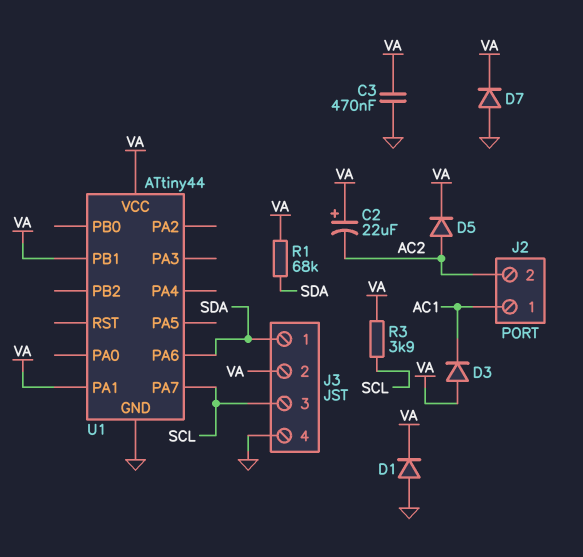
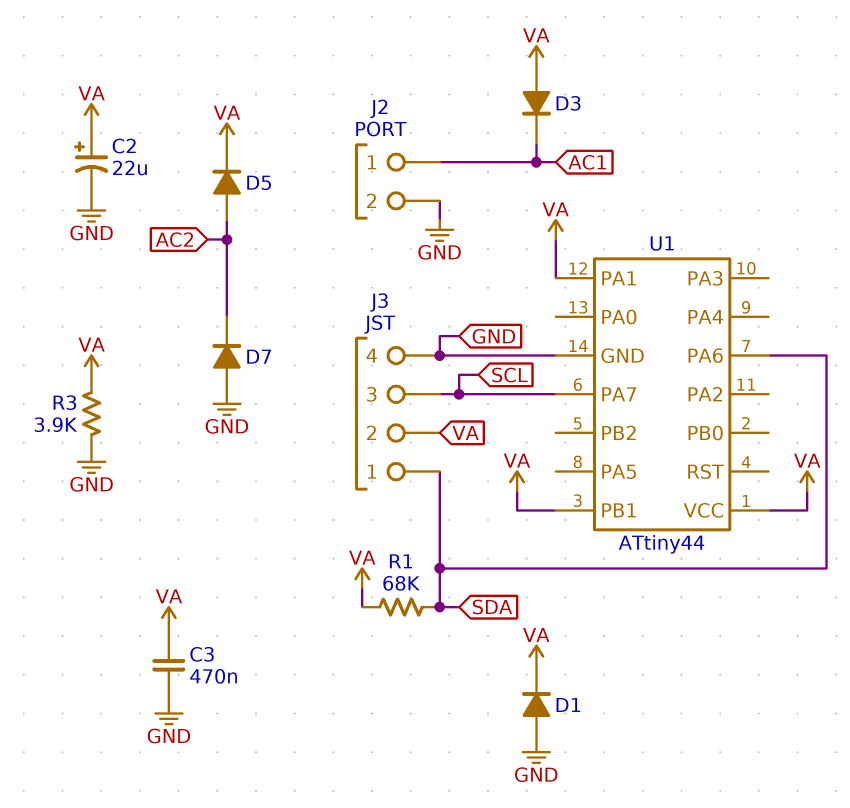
C2: 22uF (plus VA, minus AC2) -> 22uF (plus VA, minus GND)
D7: diode (A GND, K VA) -> diode (A GND, K AC2)
J2 pin 2: AC2 -> GND
R3: 3.9k (SCL, VA) -> 3.9k (GND, VA)

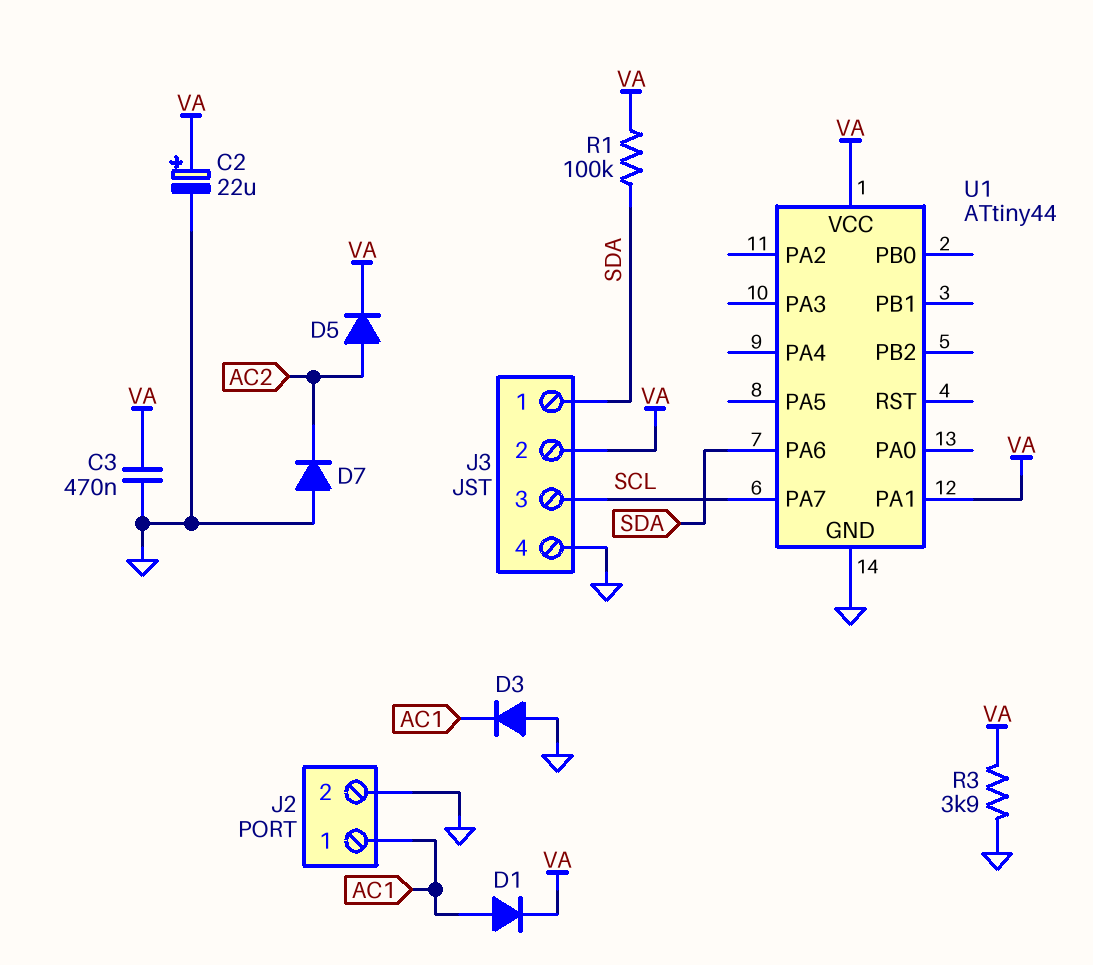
D1: diode (A GND, K VA) -> diode (A AC1, K VA)
D3: diode (A VA, K AC1) -> diode (A GND, K AC1)
R1: 68k (SDA, VA) -> 100k (SDA, VA)
U1 pin PB1: VA -> none

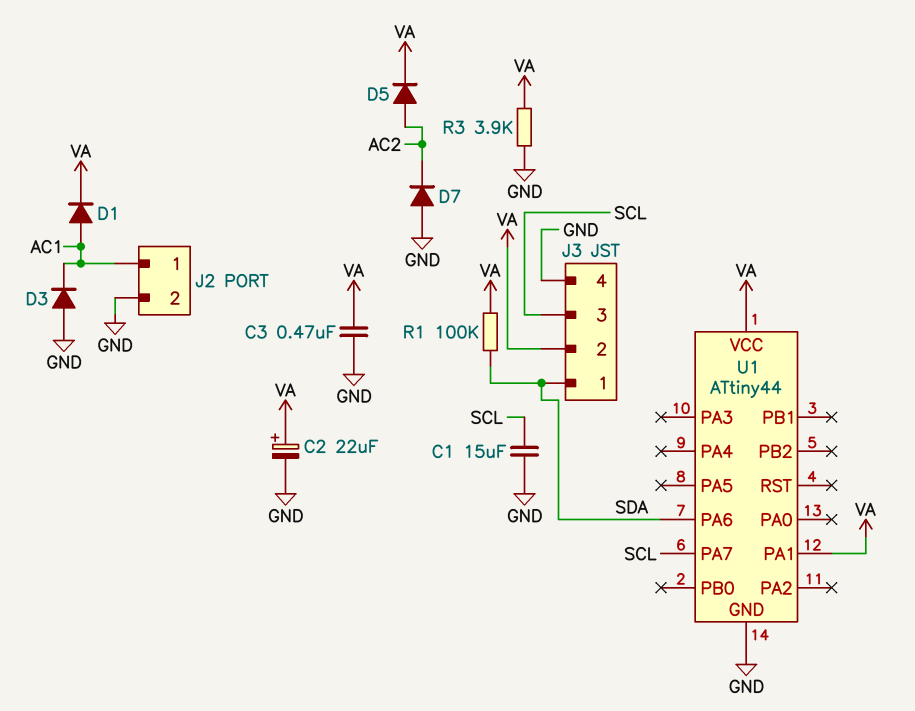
C1: none -> 15uF (GND, SCL)

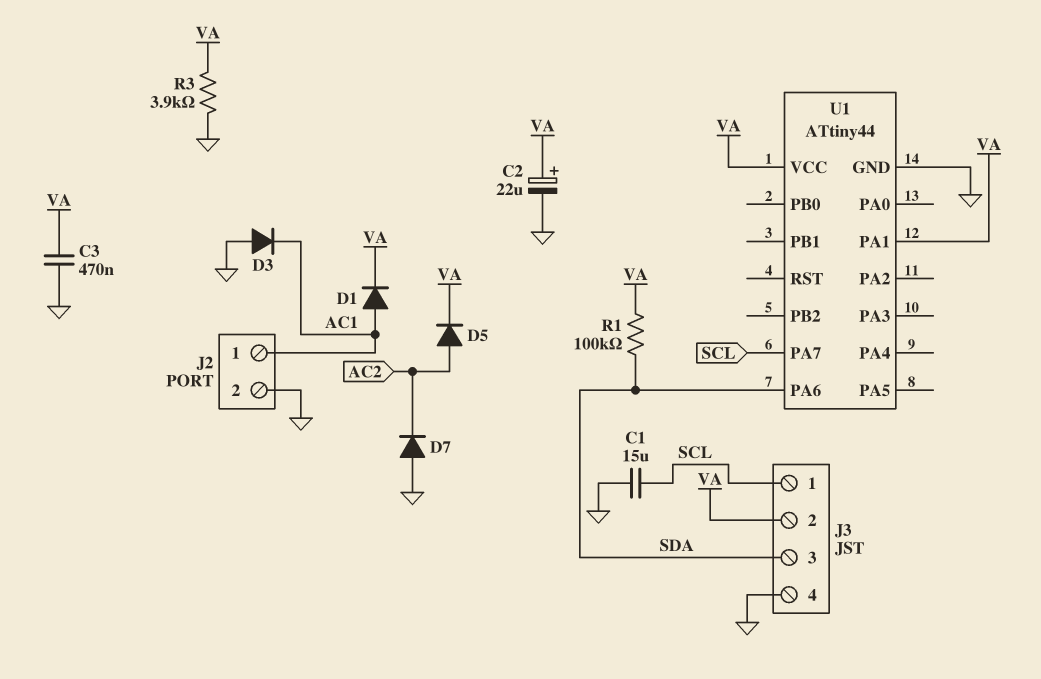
J3 pin 1: SDA -> SCL
J3 pin 3: SCL -> SDA

